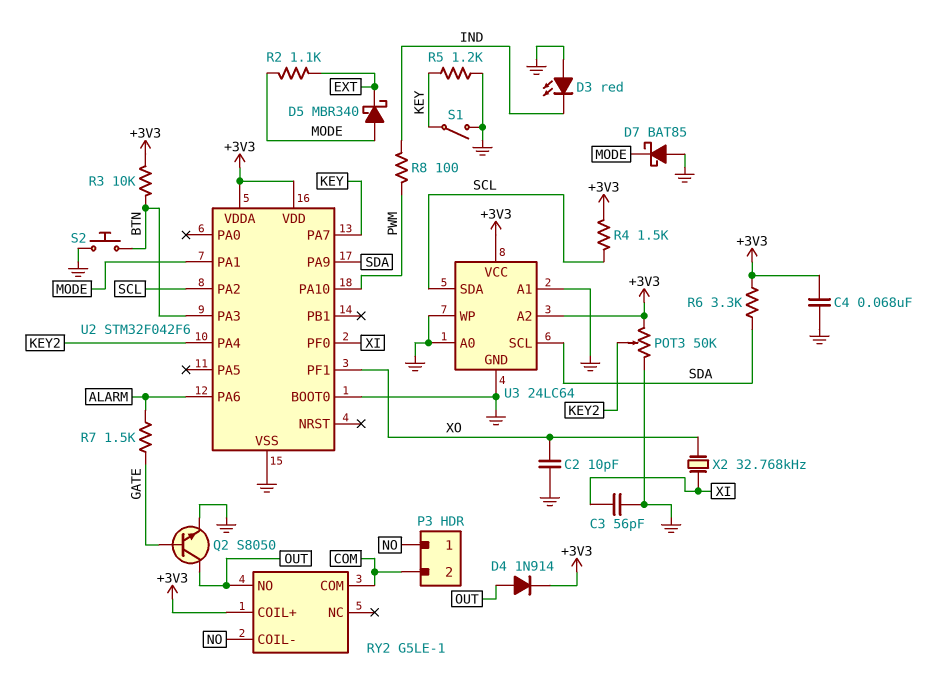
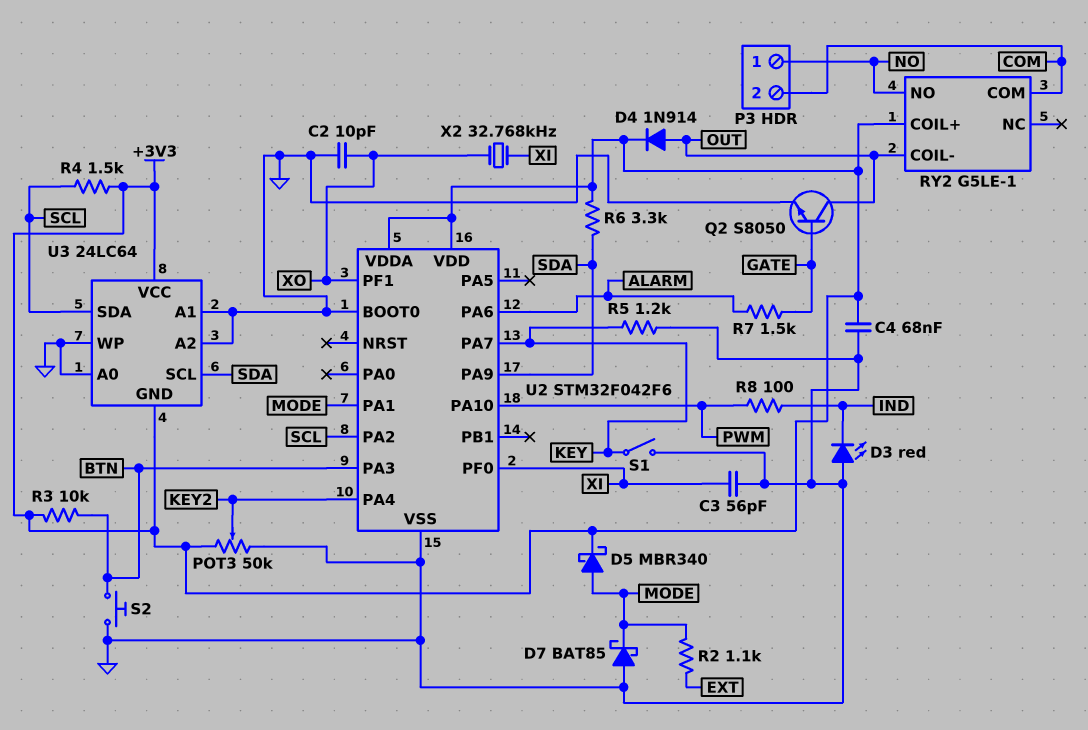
D5: schottky MBR340 (A MODE, K EXT) -> schottky MBR340 (A MODE, K +3V3)
RY2 pin COIL-: NO -> OUT
RY2 pin NO: OUT -> NO
U3 pin A2: +3V3 -> GND
U3 pin GND: GND -> +3V3

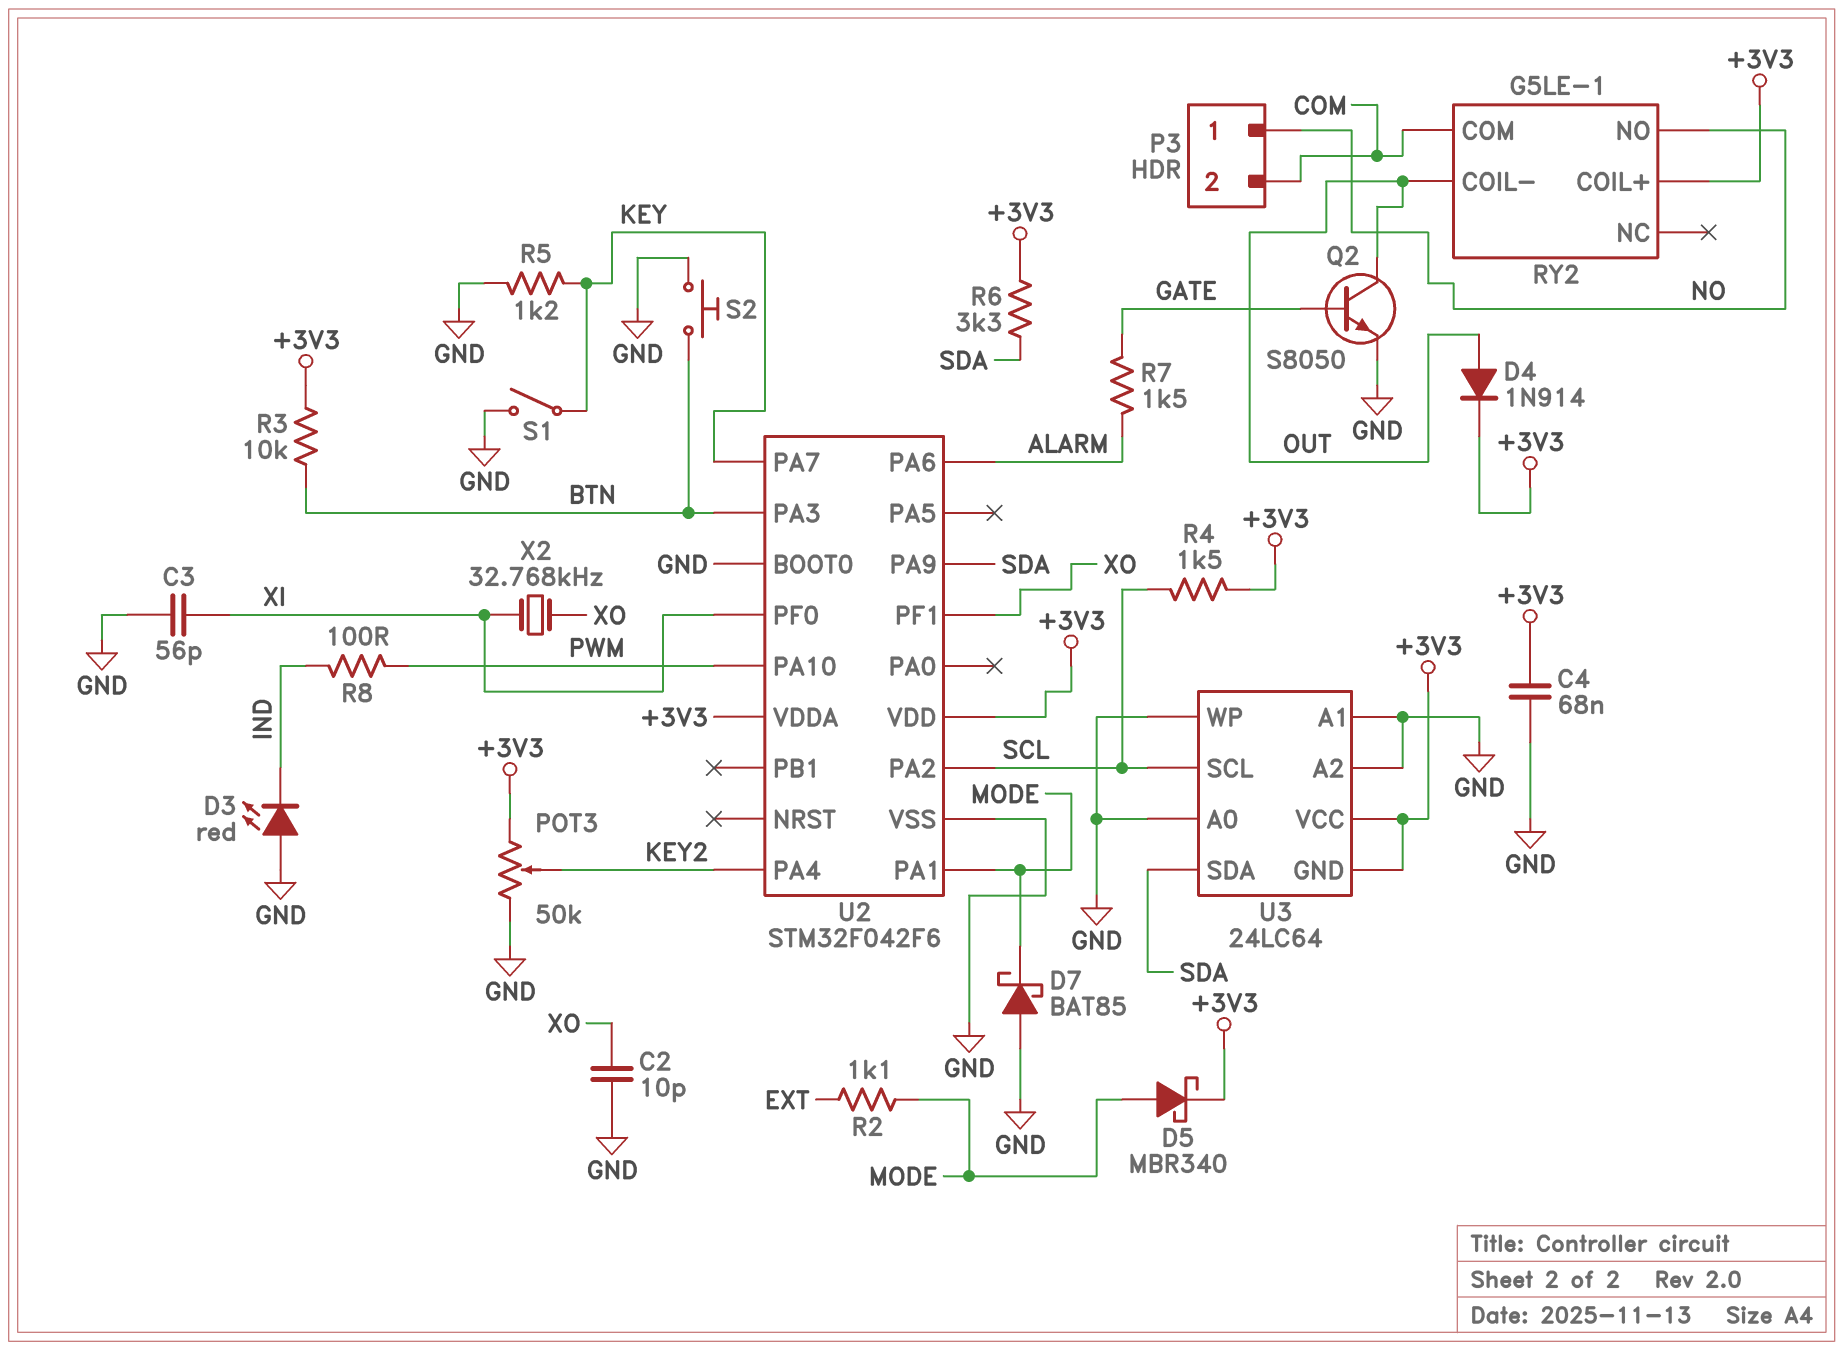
U3 pin SCL: SDA -> SCL
U3 pin SDA: SCL -> SDA

